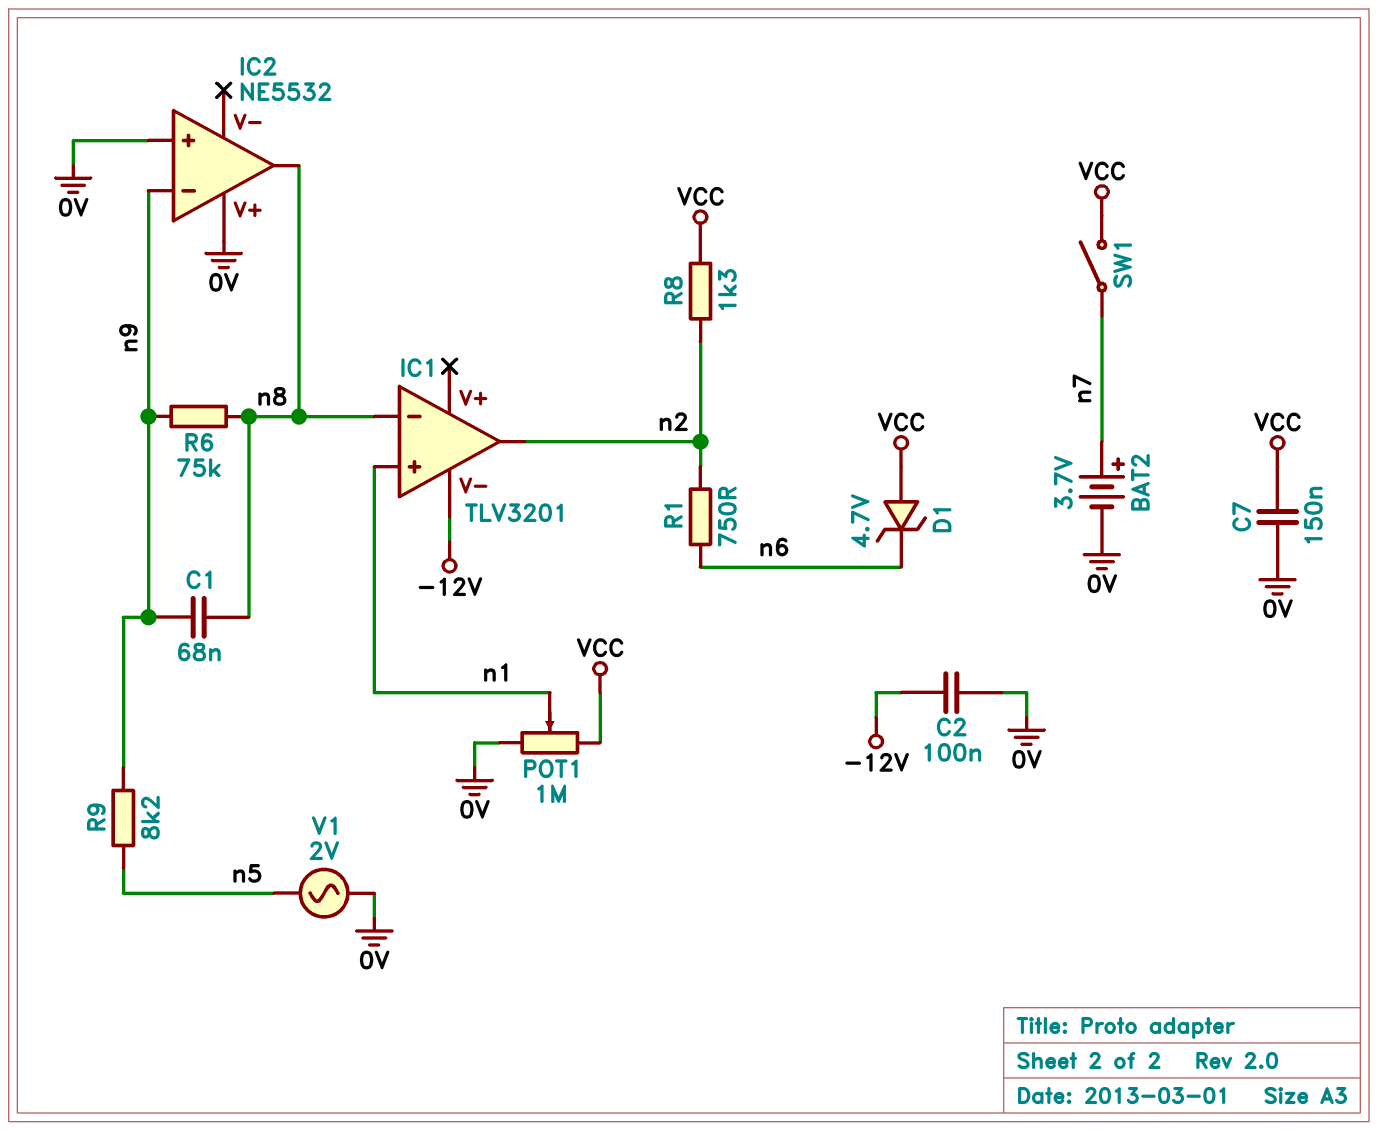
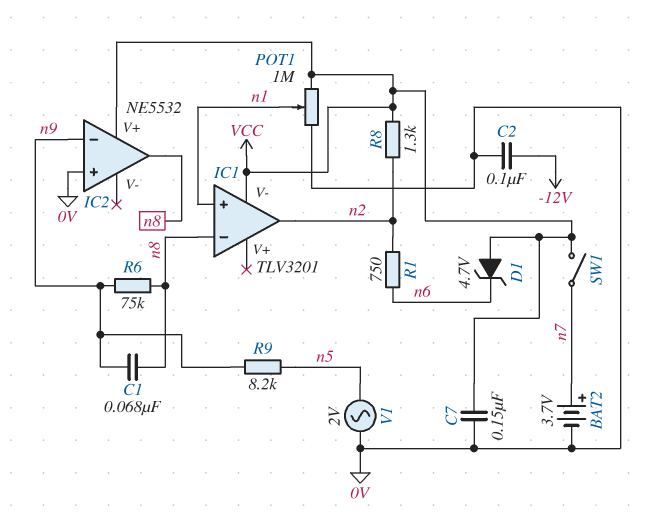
IC1 pin V-: -12V -> VCC
IC2 pin V+: 0V -> VCC

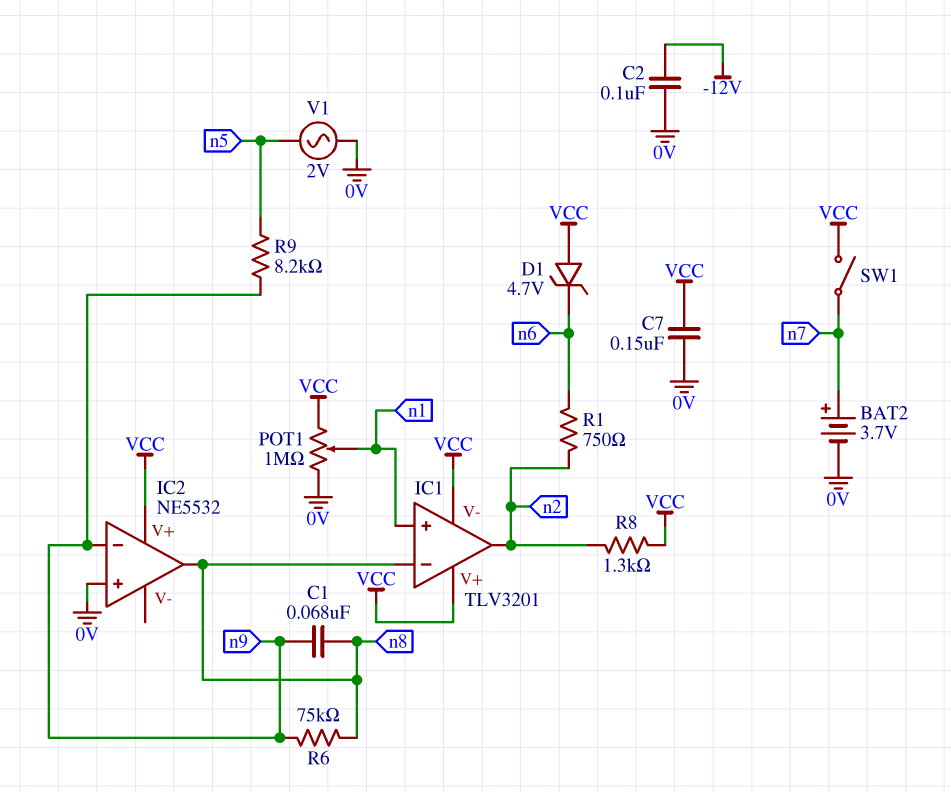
IC1 pin V+: none -> VCC

